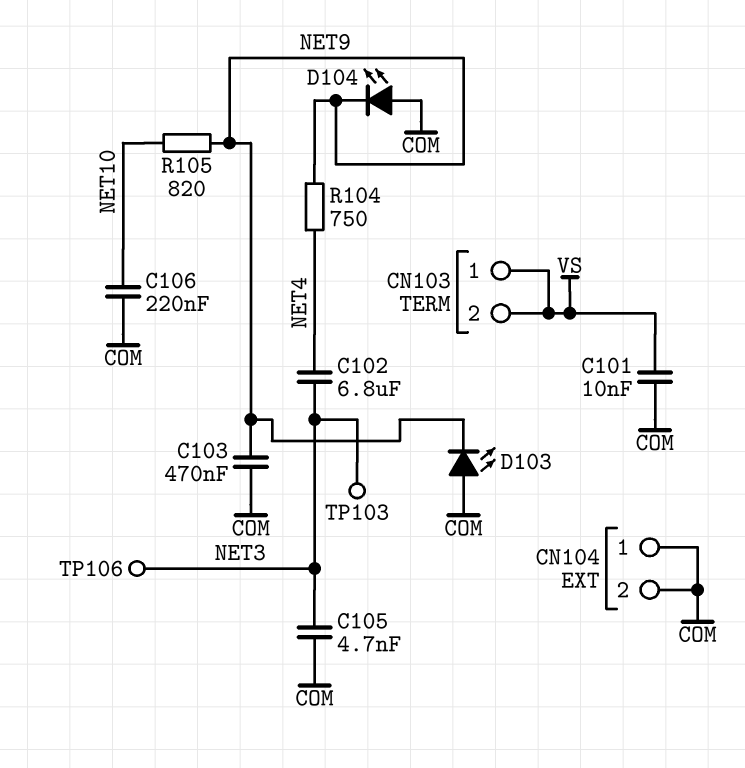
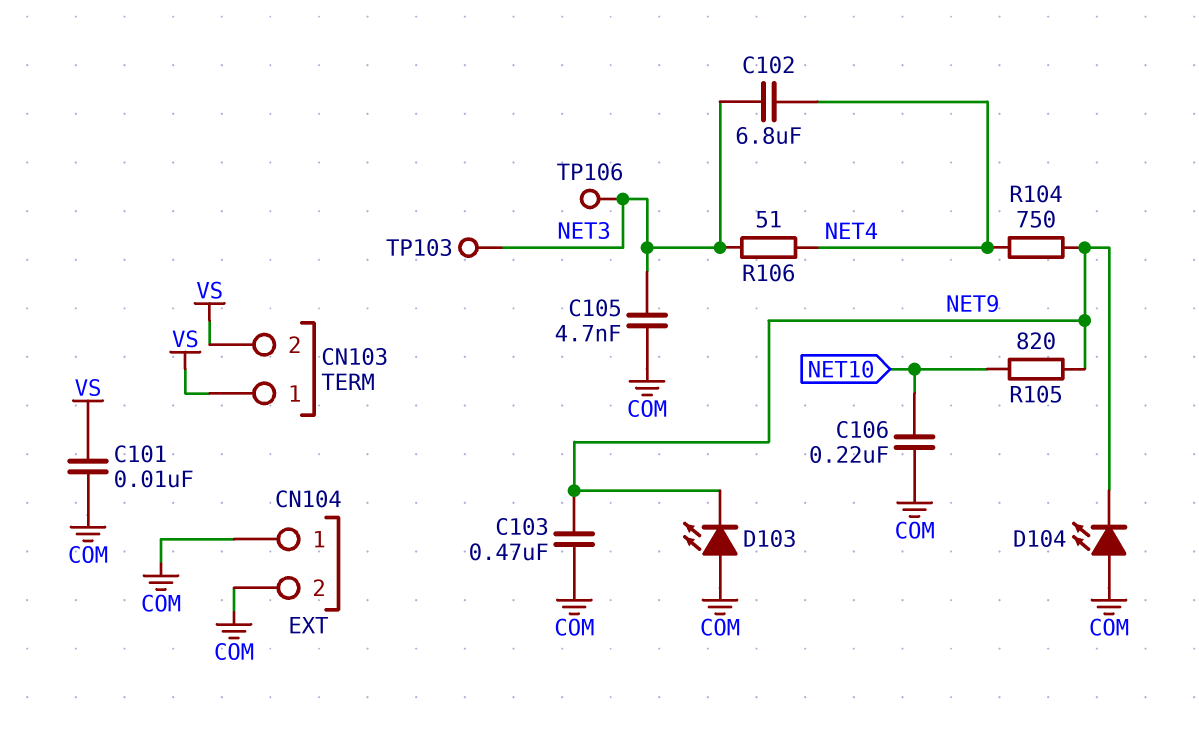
R106: none -> 51 (NET3, NET4)

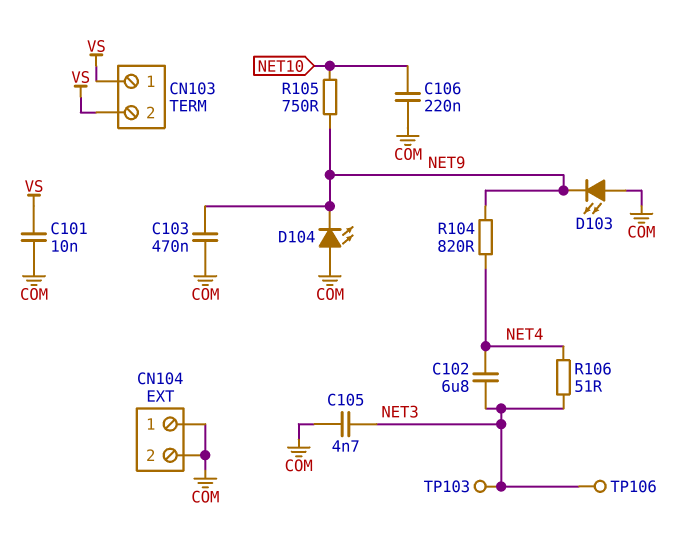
R104: 750 (NET4, NET9) -> 820 (NET4, NET9)
R105: 820 (NET9, NET10) -> 750 (NET9, NET10)

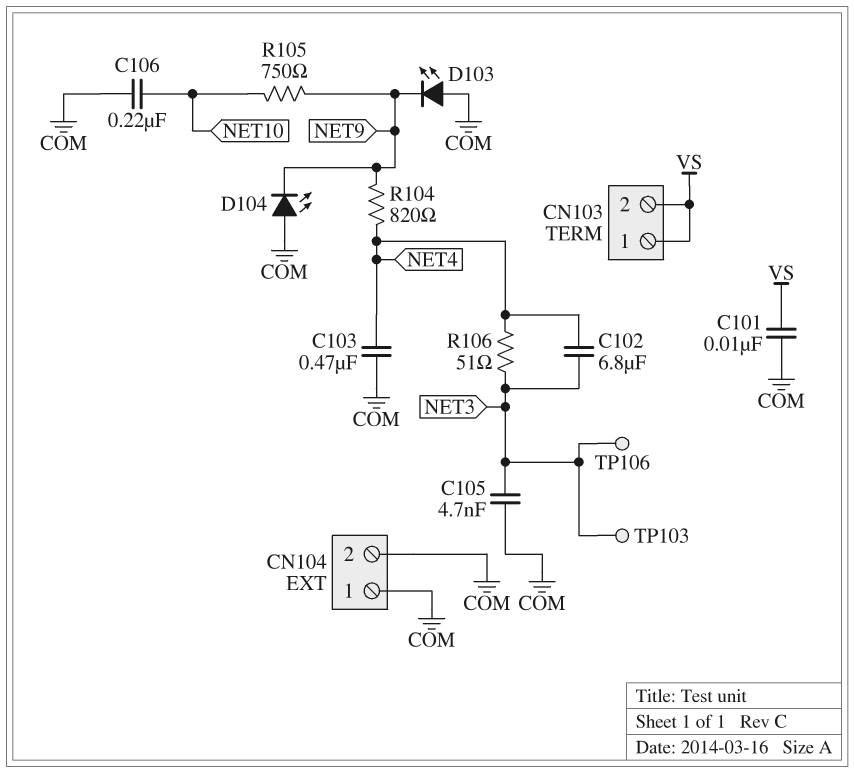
C103: 470nF (COM, NET9) -> 470nF (COM, NET4)

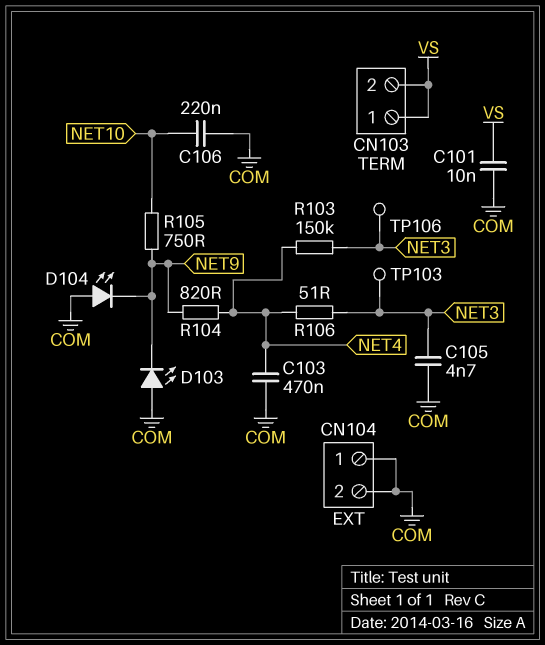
C102: 6.8uF (NET3, NET4) -> none
R103: none -> 150k (NET3, NET4)

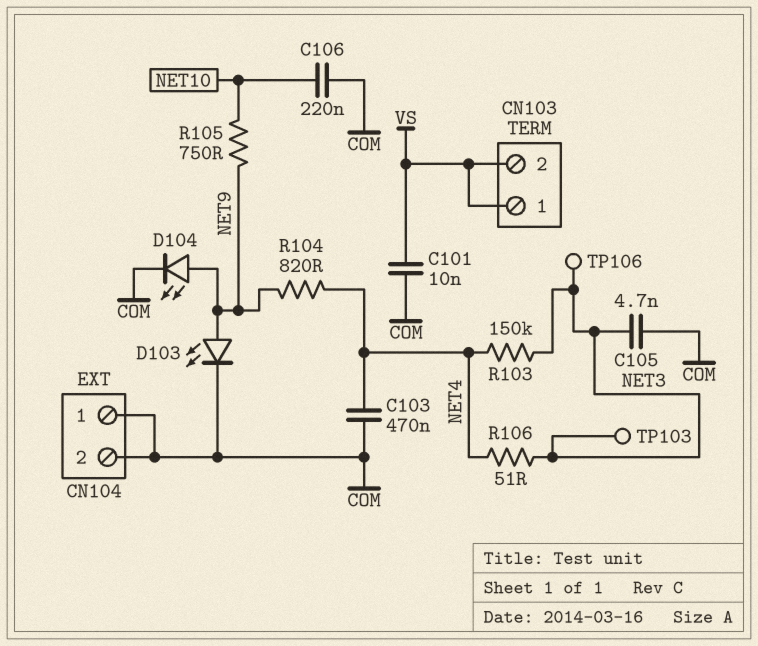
D103: LED (A COM, K NET9) -> LED (A NET9, K COM)
D104: LED (A COM, K NET9) -> LED (A NET9, K COM)

